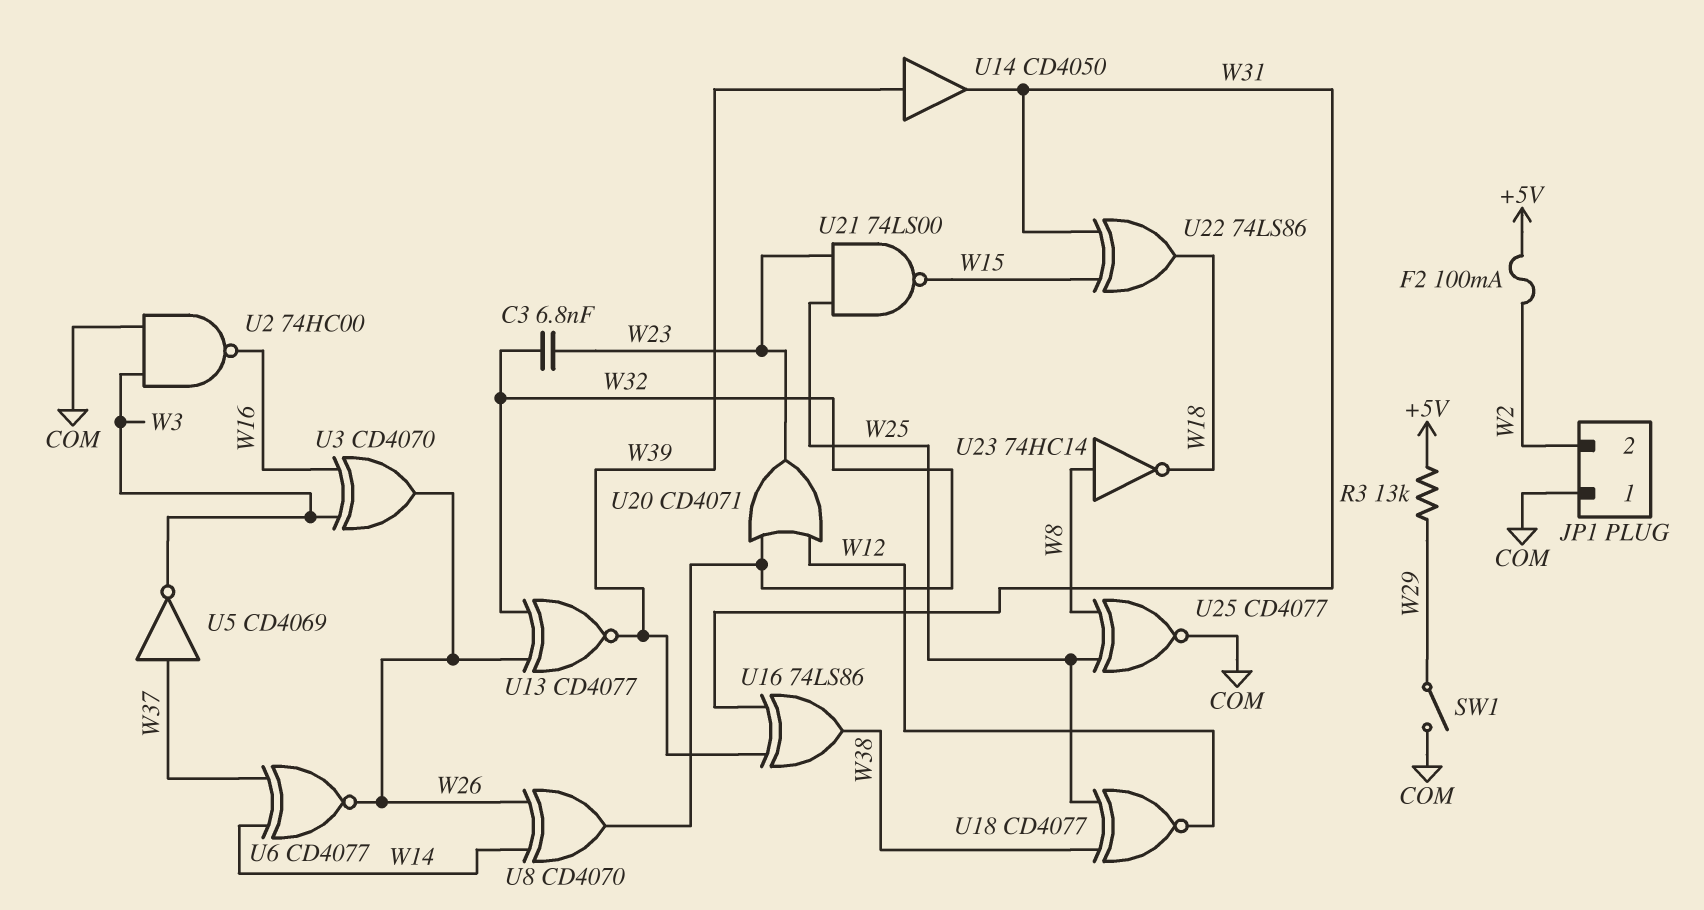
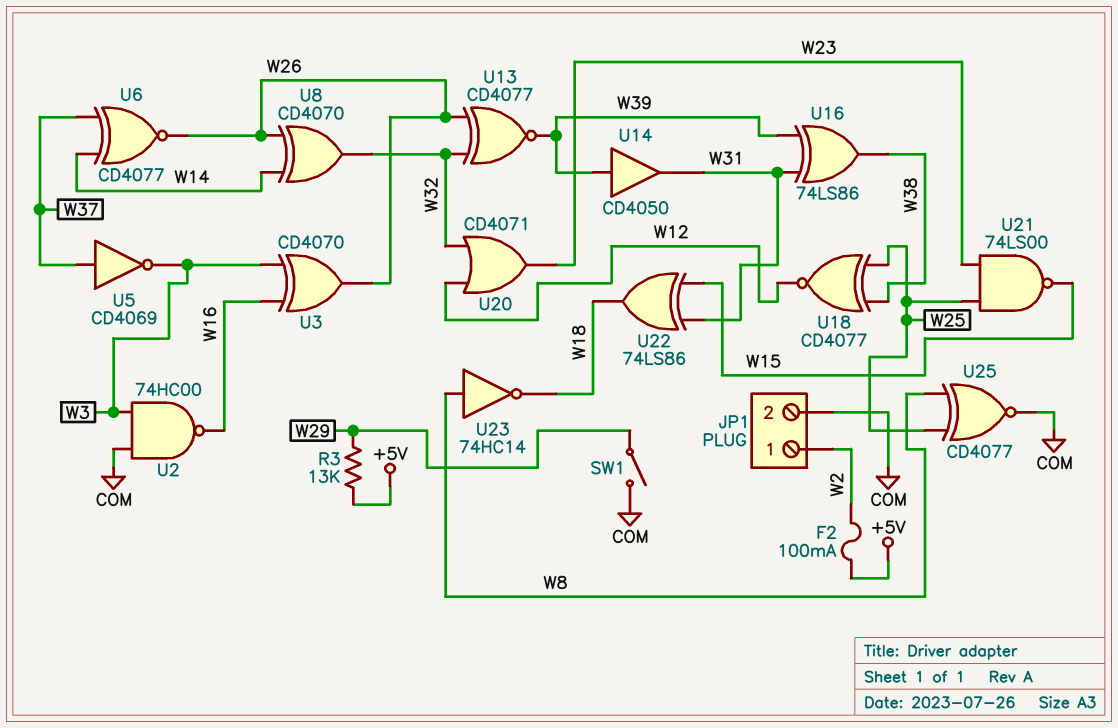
C3: 6.8nF (W23, W32) -> none
JP1 pin 1: COM -> W2
JP1 pin 2: W2 -> COM

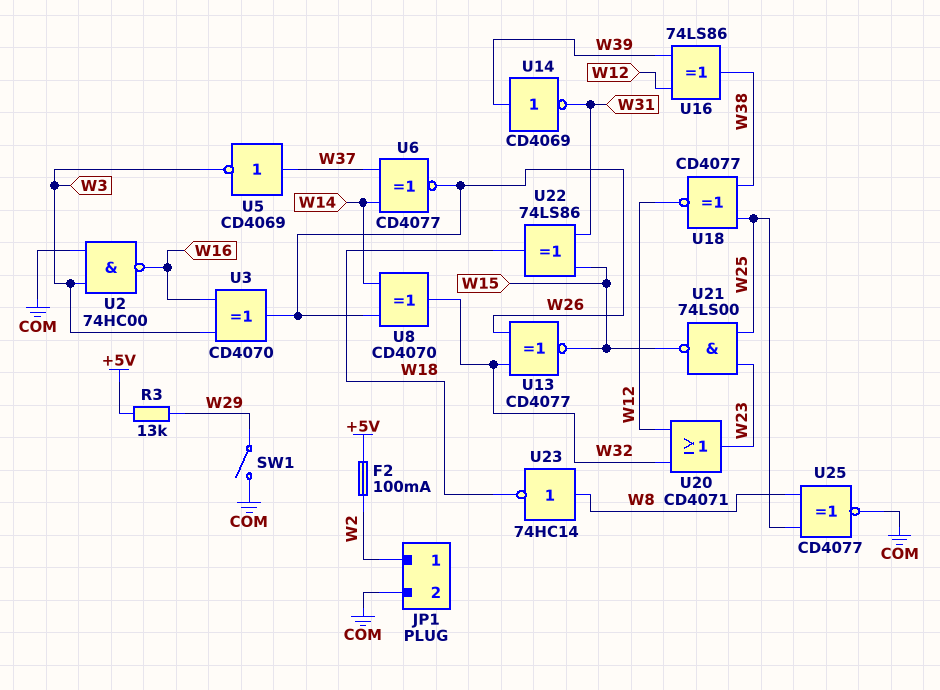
U13: XNOR CD4077 (in W26, in W32, out W39) -> XNOR CD4077 (in W26, in W32, out W15)
U14: buffer CD4050 (in W39, out W31) -> NOT CD4069 (in W39, out W31)
U16: XOR 74LS86 (in W31, in W39, out W38) -> XOR 74LS86 (in W12, in W39, out W38)

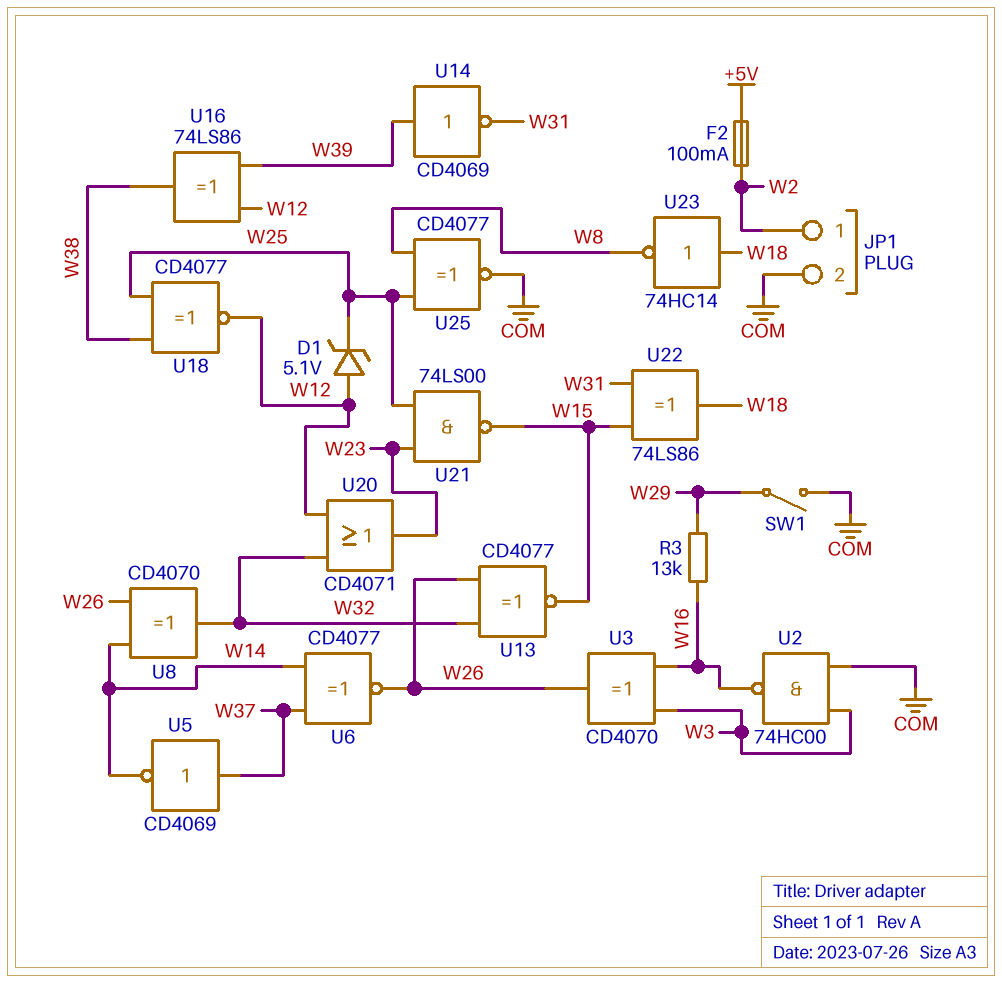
D1: none -> zener 5.1V (A W12, K W25)
R3: 13k (+5V, W29) -> 13k (W16, W29)
U5: NOT CD4069 (in W37, out W3) -> NOT CD4069 (in W37, out W14)
U23: NOT 74HC14 (in W8, out W18) -> NOT 74HC14 (in W18, out W8)

